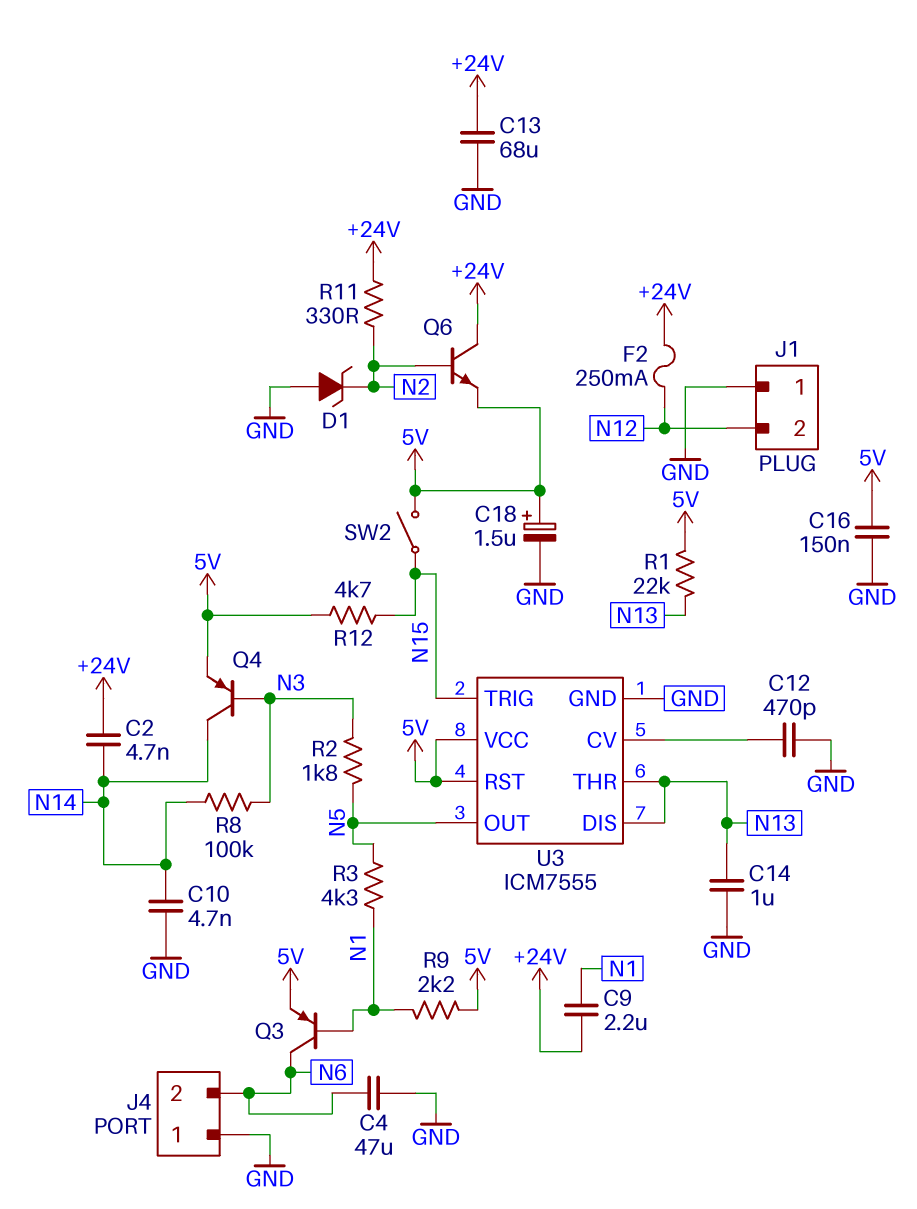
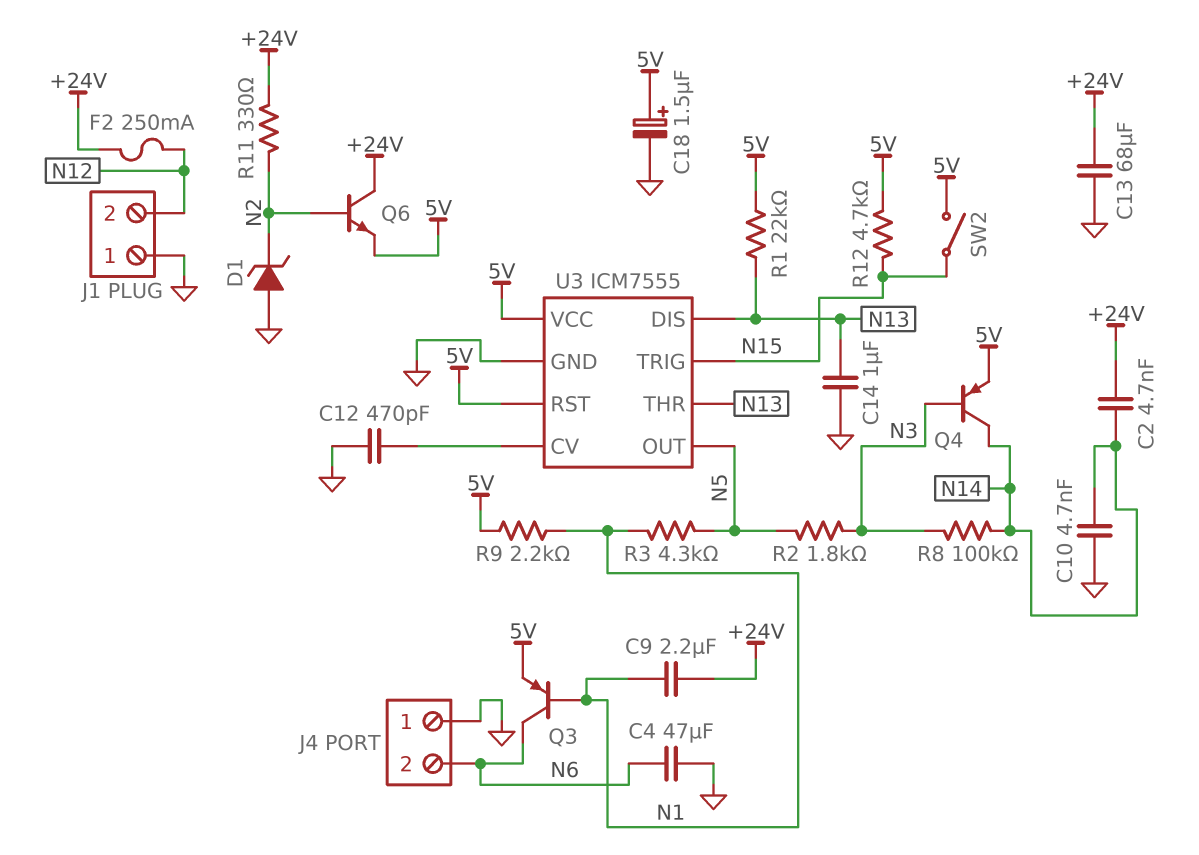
C16: 150nF (5V, GND) -> none

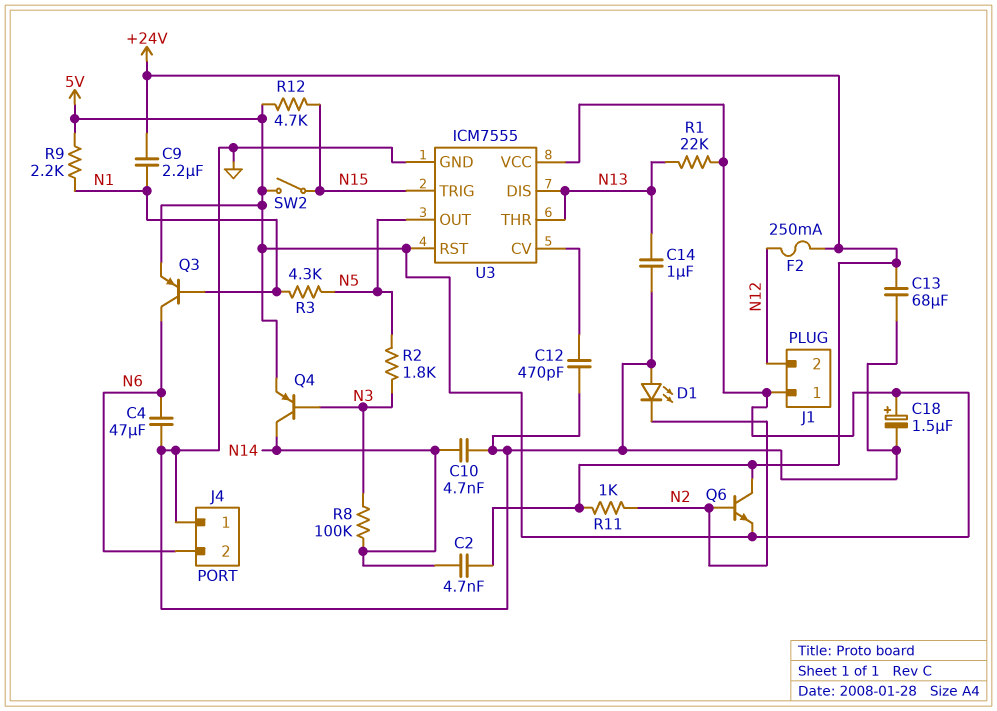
D1: zener (A GND, K N2) -> LED (A GND, K N2)
J1 pin 1: GND -> 5V
R11: 330 (+24V, N2) -> 1k (+24V, N2)

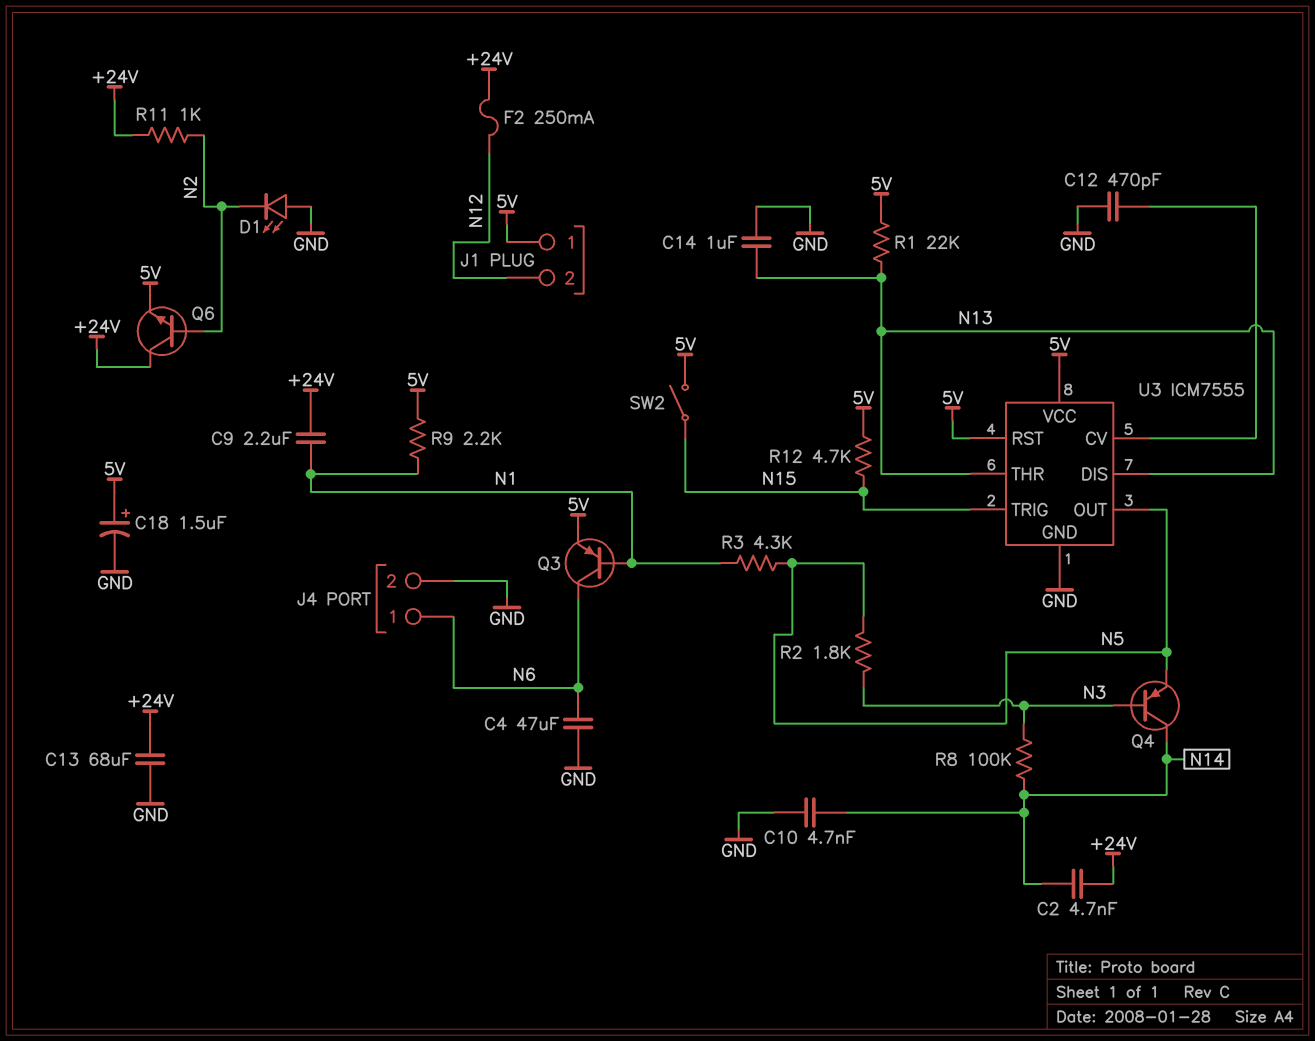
J4 pin 1: GND -> N6
J4 pin 2: N6 -> GND
Q4: PNP (B N3, C N14, E 5V) -> PNP (B N3, C N14, E N5)

